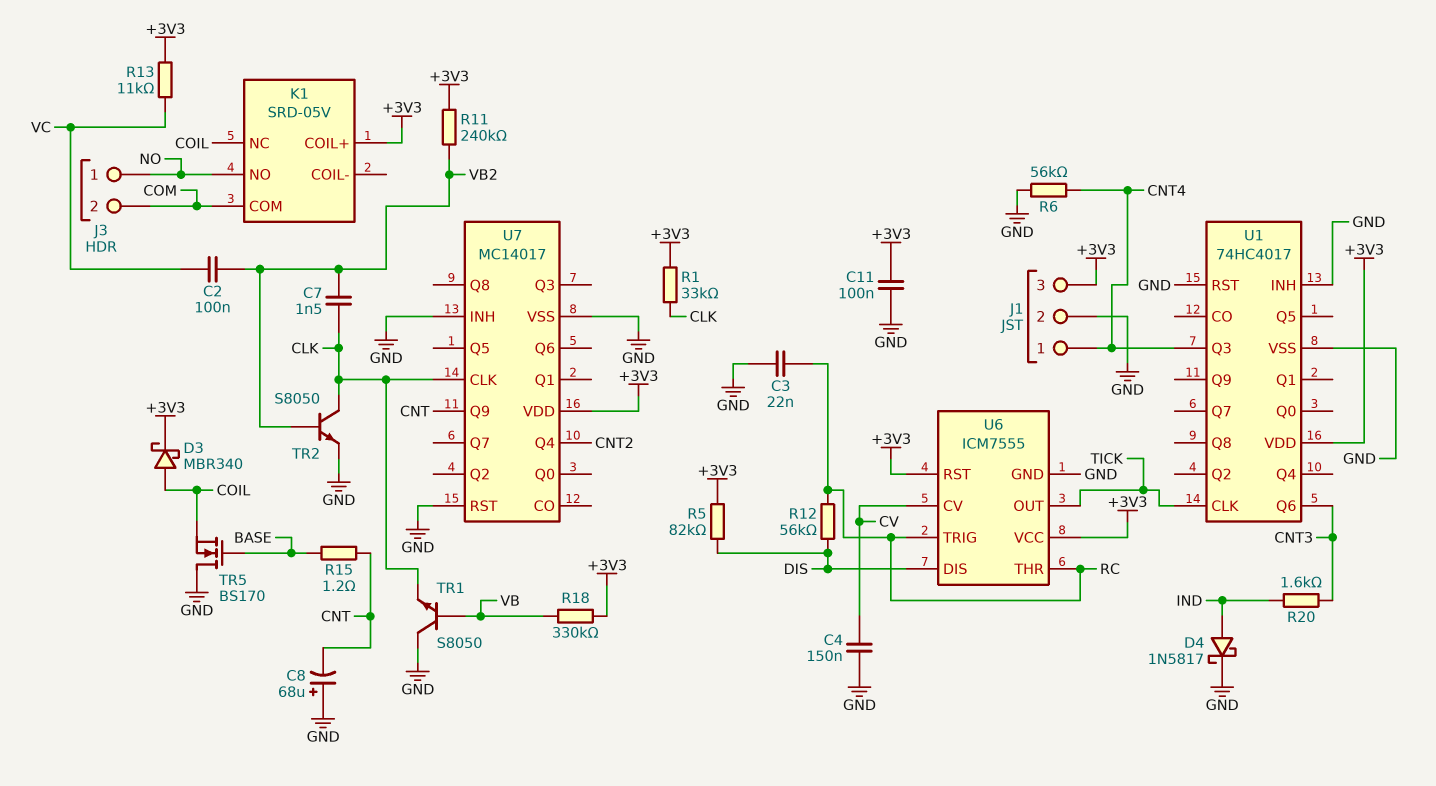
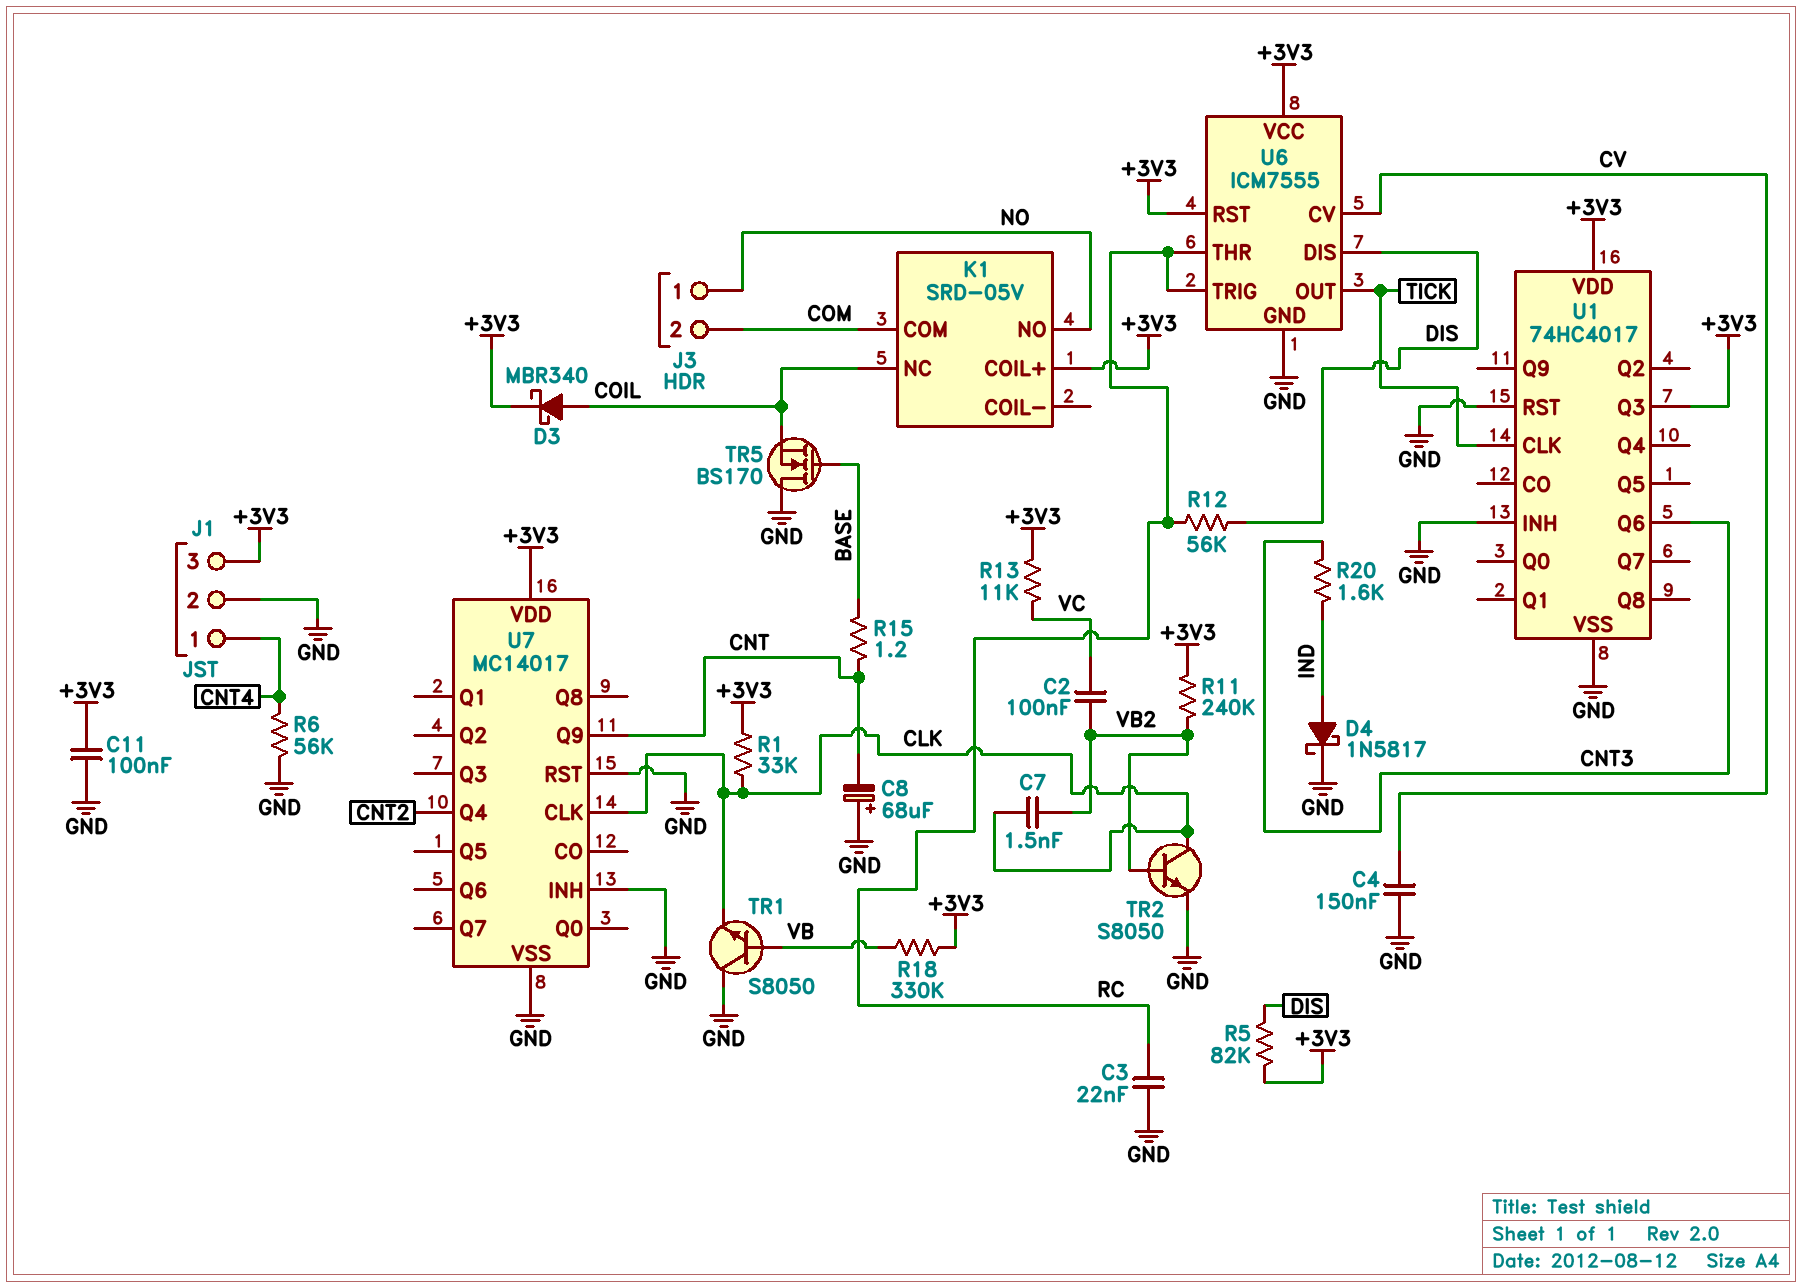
U1 pin Q3: CNT4 -> +3V3

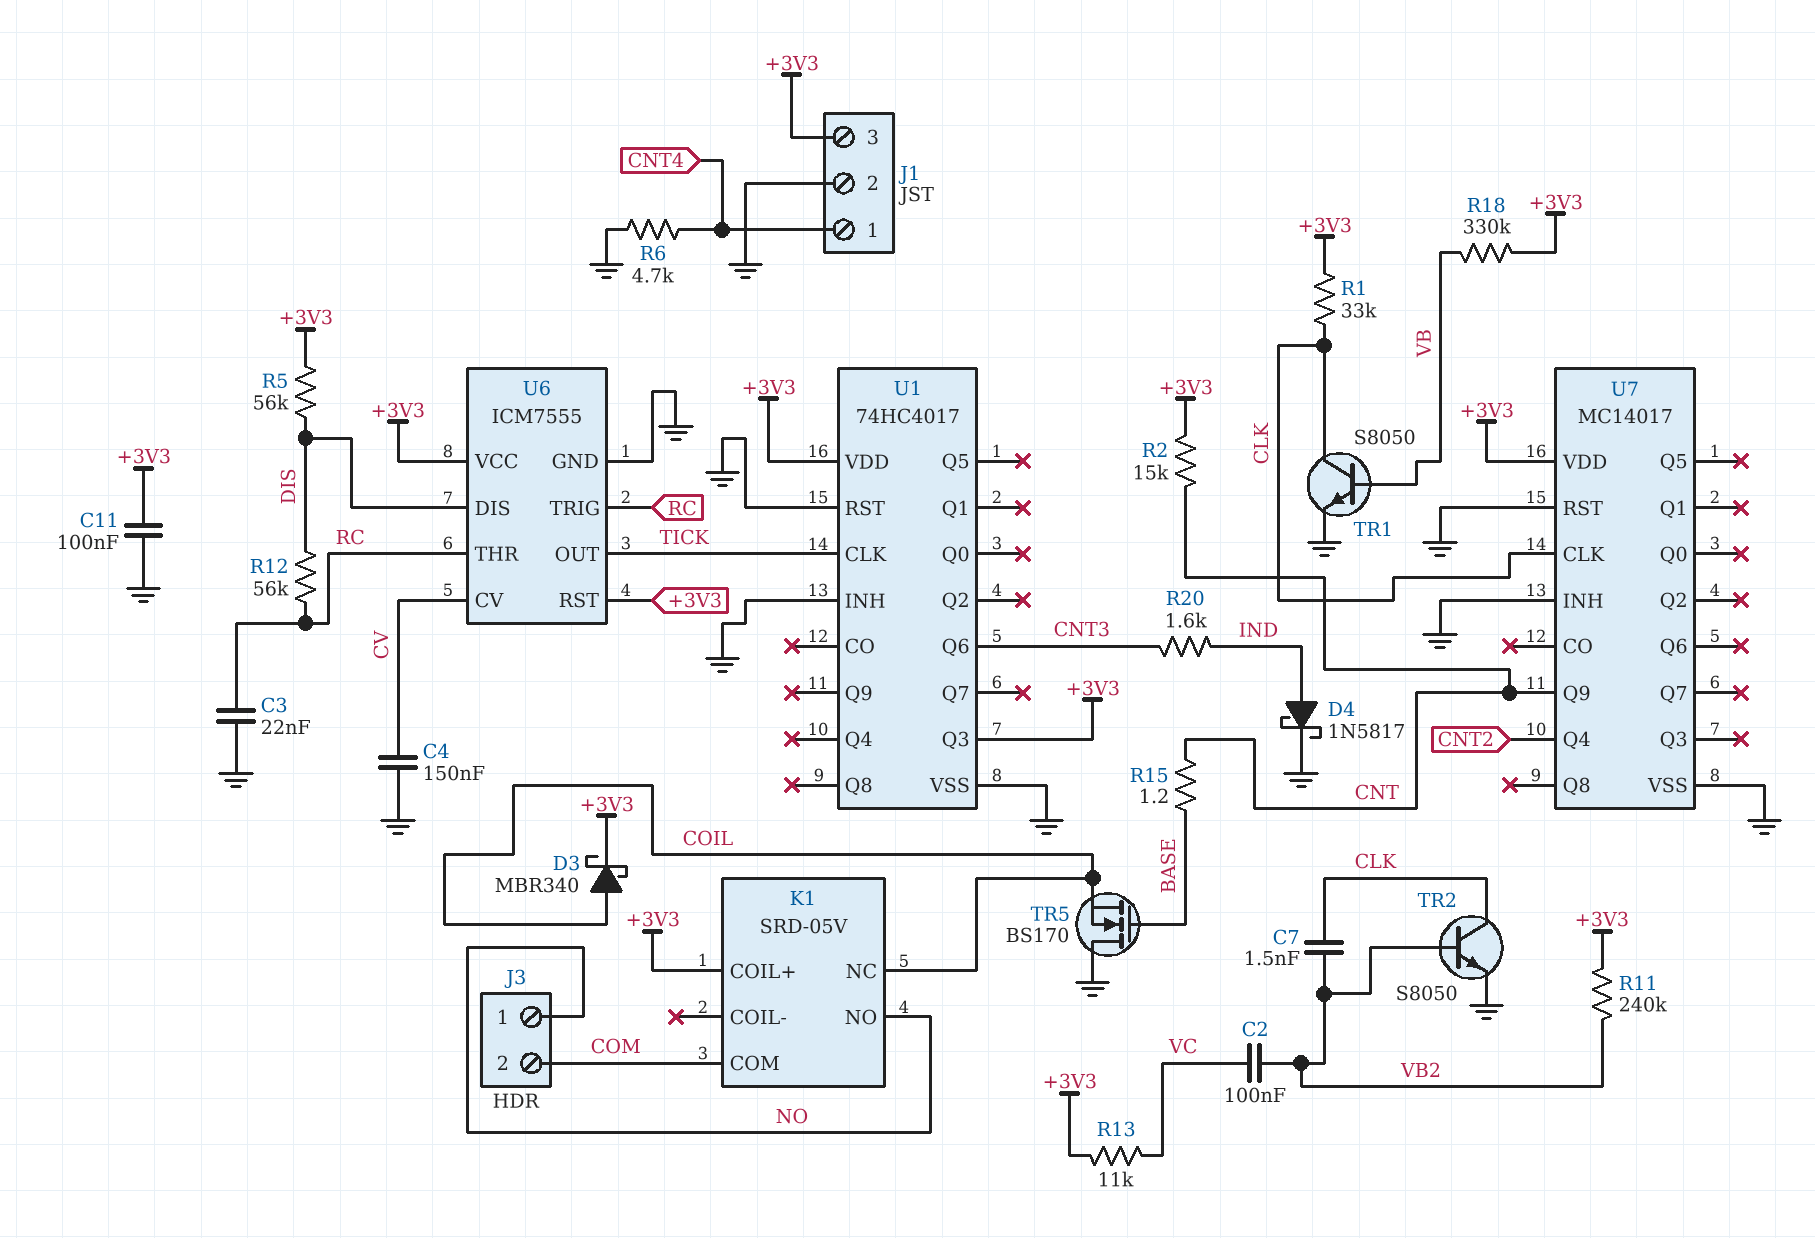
C8: 68uF (plus GND, minus CNT) -> none
R2: none -> 15k (+3V3, CNT)
R5: 82k (+3V3, DIS) -> 56k (+3V3, DIS)
R6: 56k (CNT4, GND) -> 4.7k (CNT4, GND)
TR1: NPN S8050 (B VB, C GND, E CLK) -> NPN S8050 (B VB, C CLK, E GND)

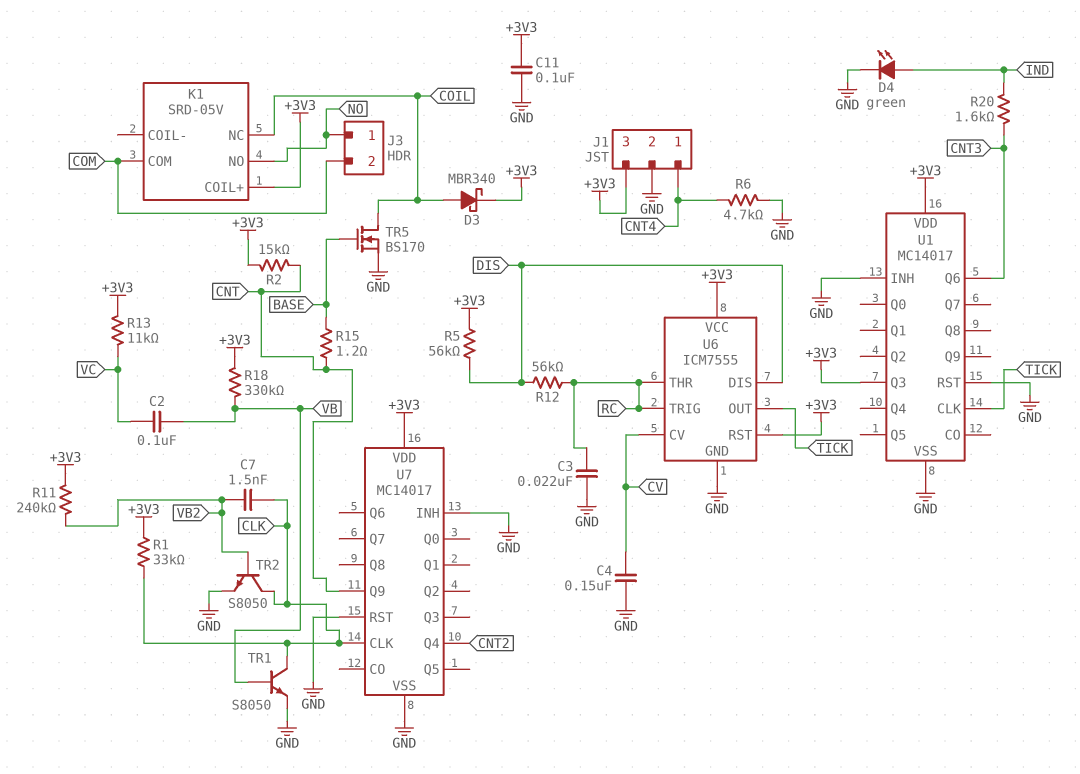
C2: 100nF (VB2, VC) -> 100nF (VB, VC)
D4: schottky 1N5817 (A IND, K GND) -> LED green (A IND, K GND)
TR5: NMOS BS170 (G BASE, D GND, S COIL) -> NMOS BS170 (G BASE, D COIL, S GND)
U1: 74HC4017 -> MC14017

